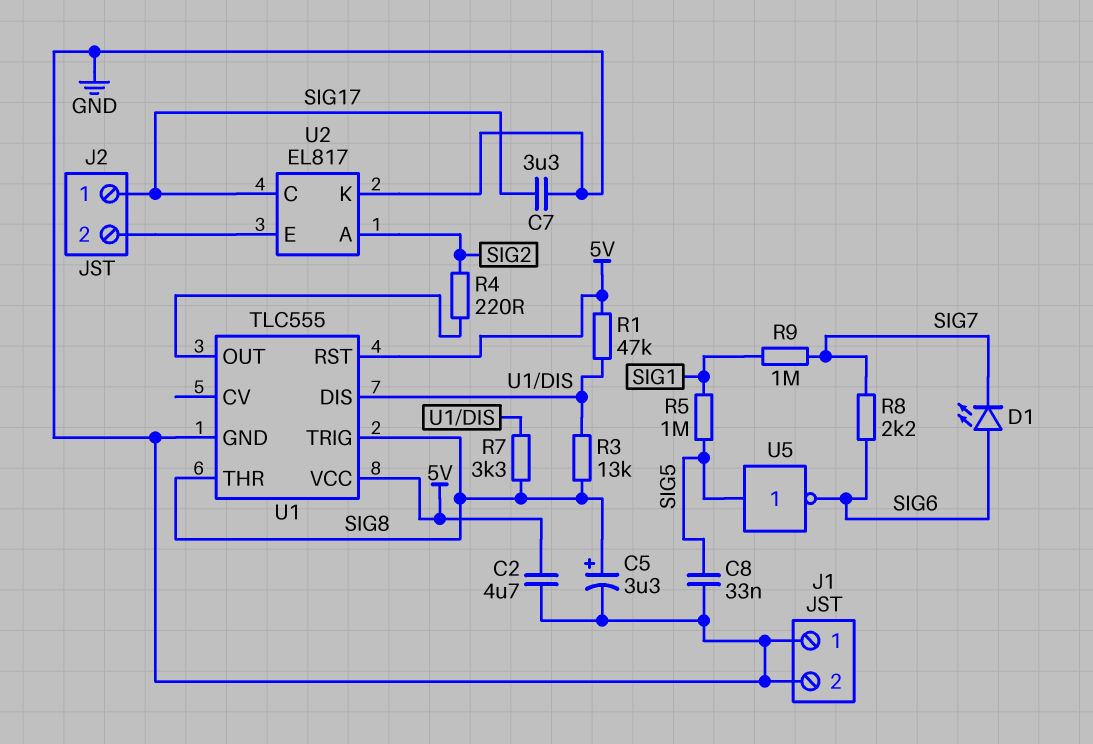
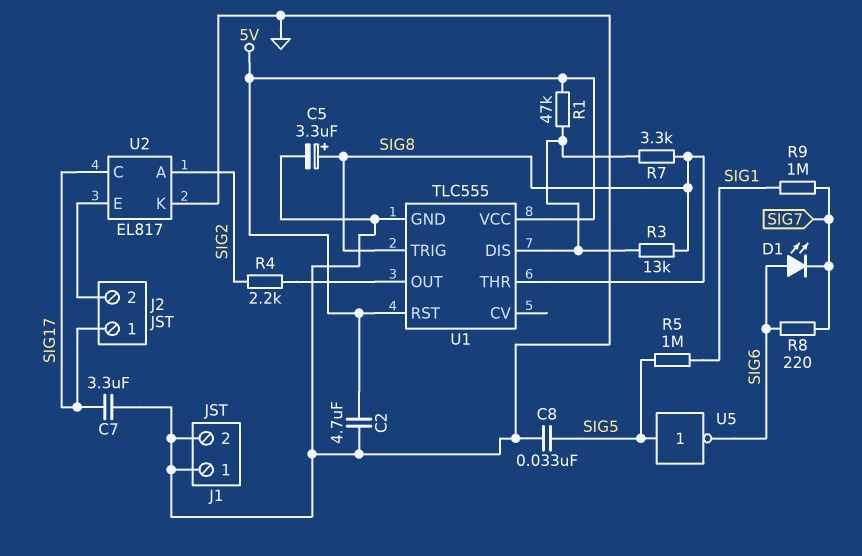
R4: 220 (SIG2, U1/OUT) -> 2.2k (SIG2, U1/OUT)
R8: 2.2k (SIG6, SIG7) -> 220 (SIG6, SIG7)

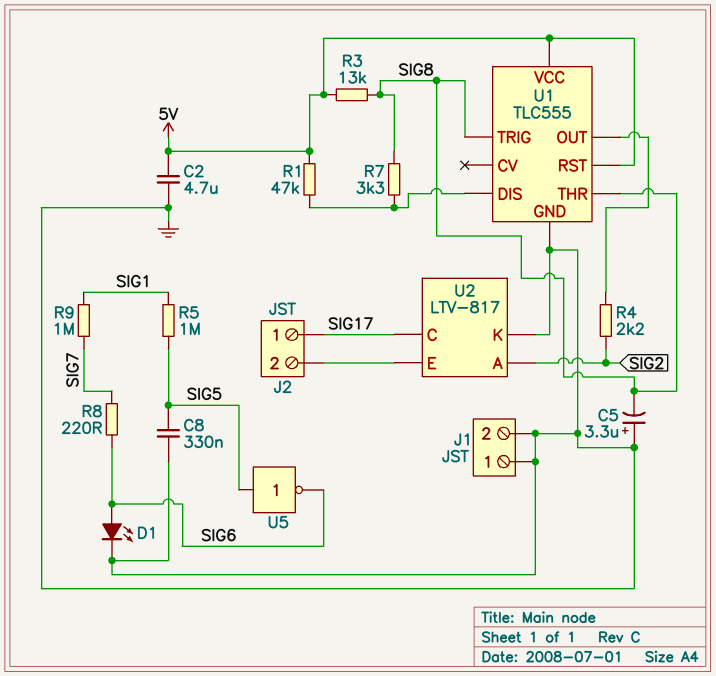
C5: 3.3uF (plus SIG8, minus GND) -> 3.3uF (plus GND, minus SIG8)
C7: 3.3uF (GND, SIG17) -> none
C8: 33nF (GND, SIG5) -> 330nF (GND, SIG5)
D1: LED (A SIG6, K SIG7) -> LED (A SIG6, K GND)
R3: 13k (SIG8, U1/DIS) -> 13k (5V, SIG8)
U2: EL817 -> LTV-817

